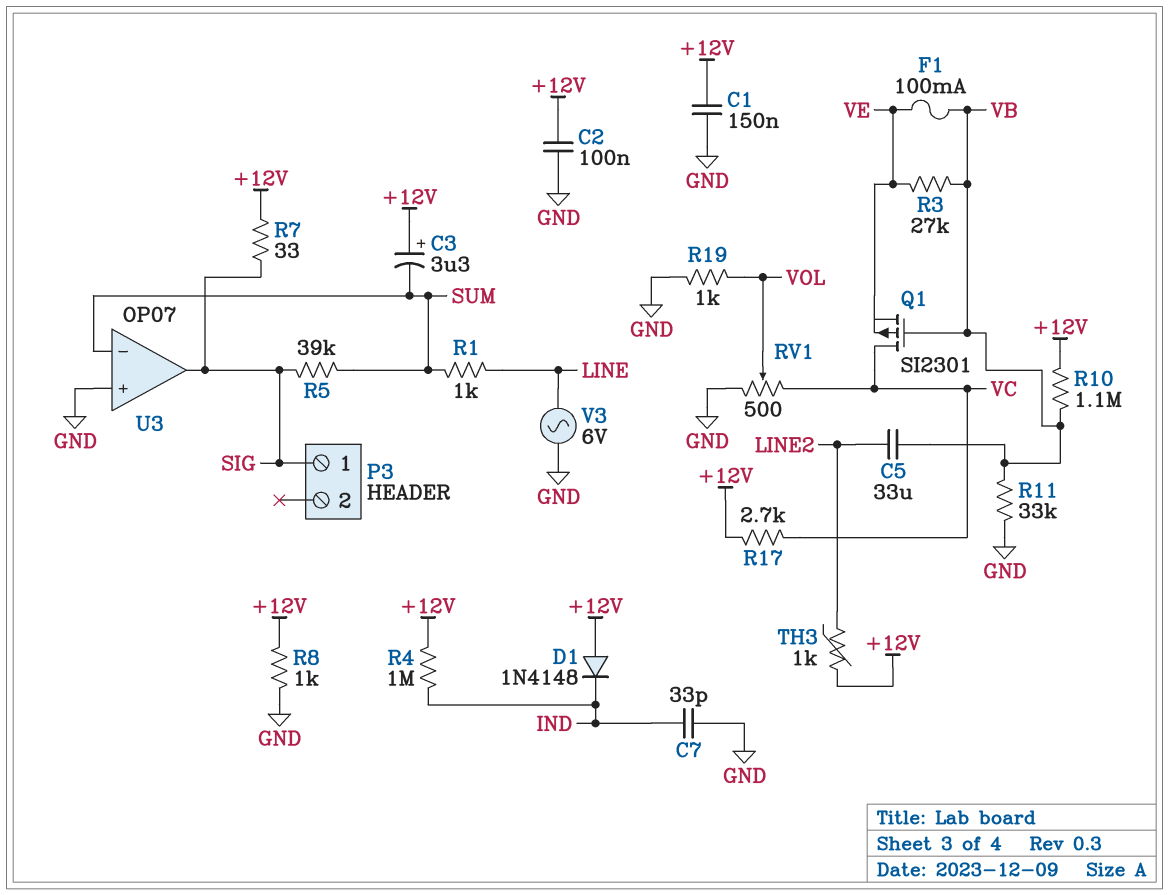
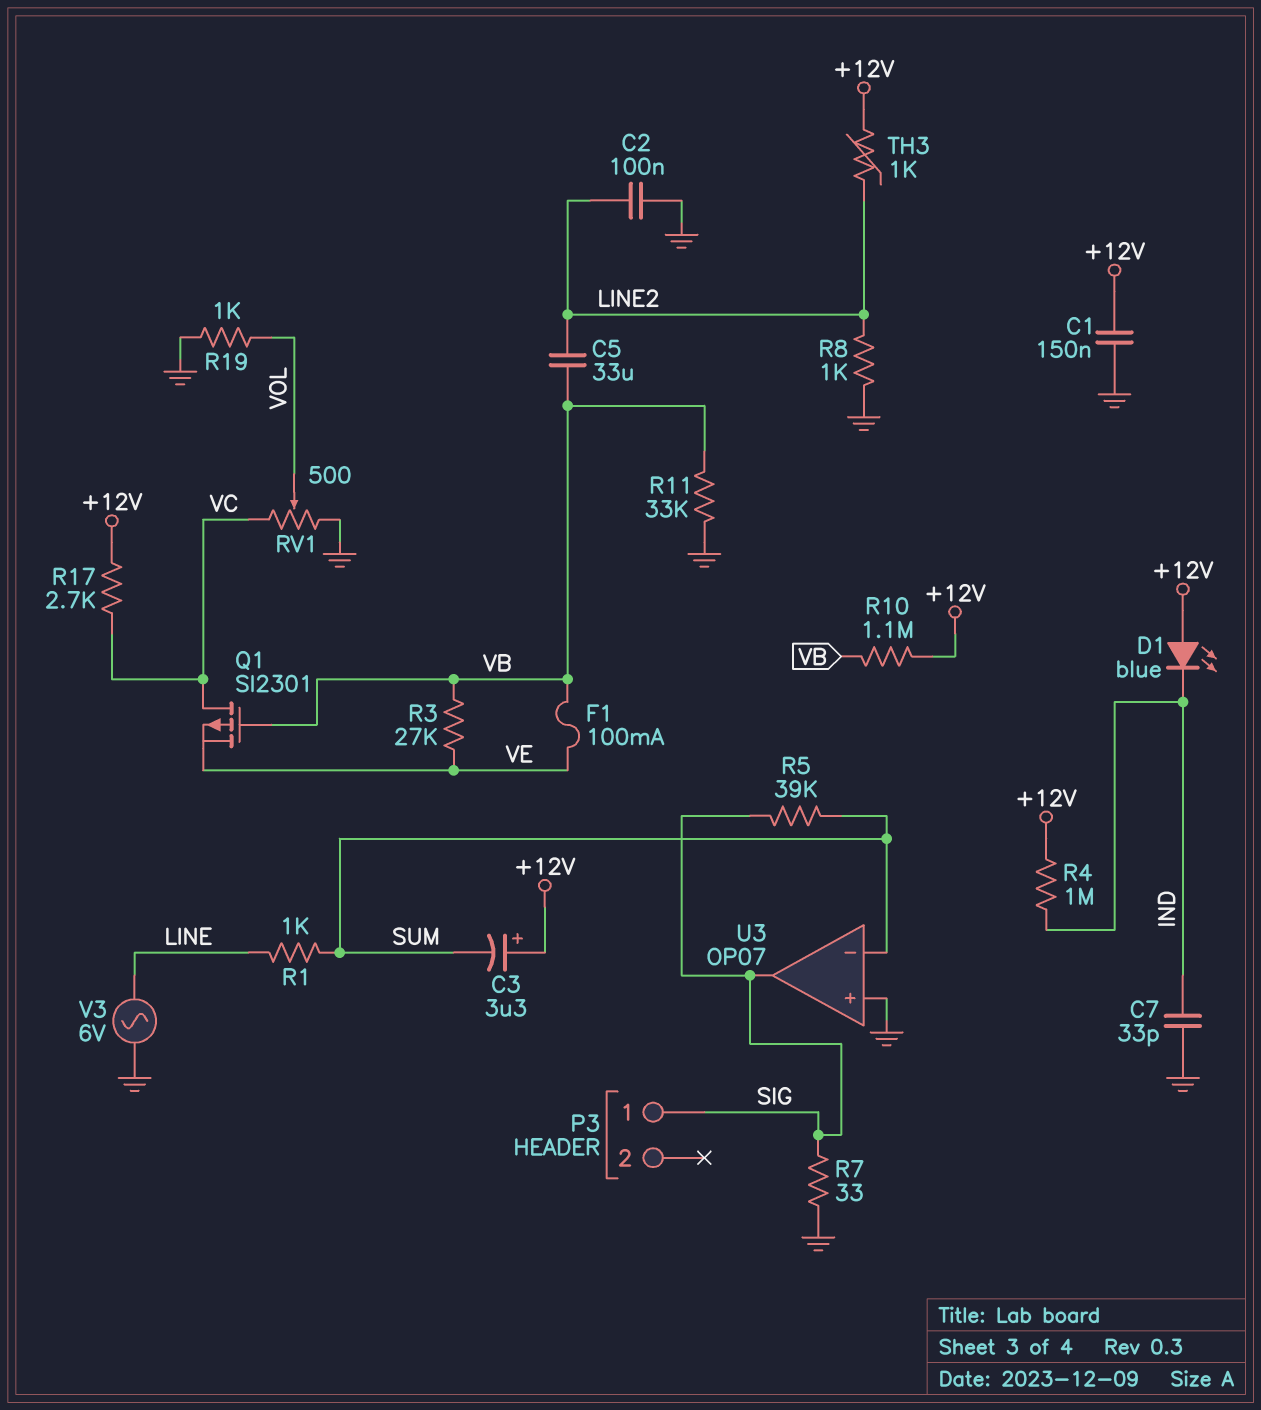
C2: 100nF (+12V, GND) -> 100nF (GND, LINE2)
D1: diode 1N4148 (A +12V, K IND) -> LED blue (A +12V, K IND)
R7: 33 (+12V, SIG) -> 33 (GND, SIG)
R8: 1k (+12V, GND) -> 1k (GND, LINE2)

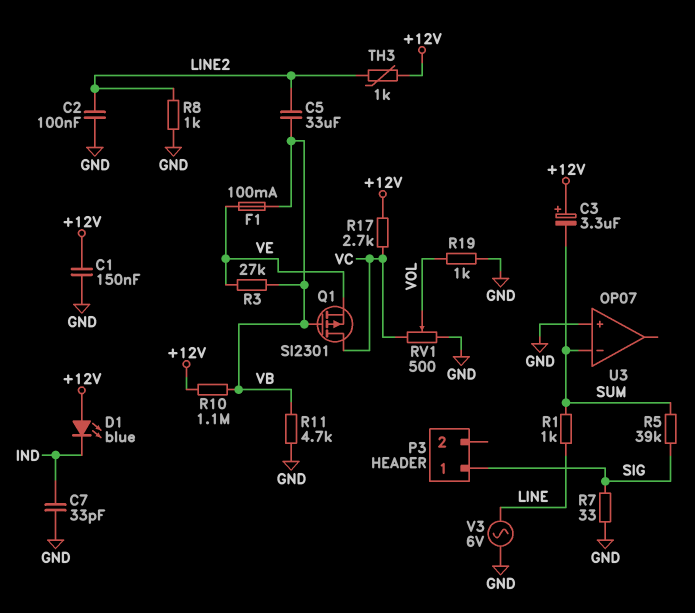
R4: 1M (+12V, IND) -> none
R11: 33k (GND, VB) -> 4.7k (GND, VB)
U3 pin out: SIG -> none

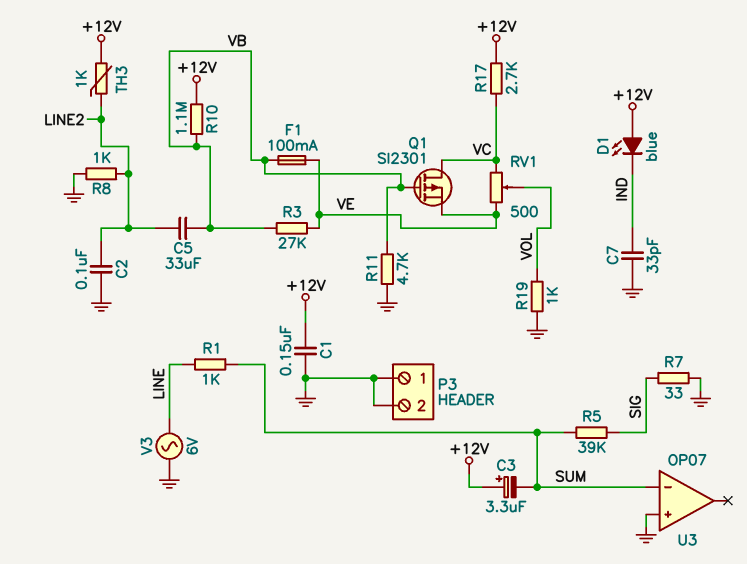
P3 pin 1: SIG -> GND
P3 pin 2: none -> GND
RV1: 500 (GND, VC, wiper VOL) -> 500 (VC, VE, wiper VOL)

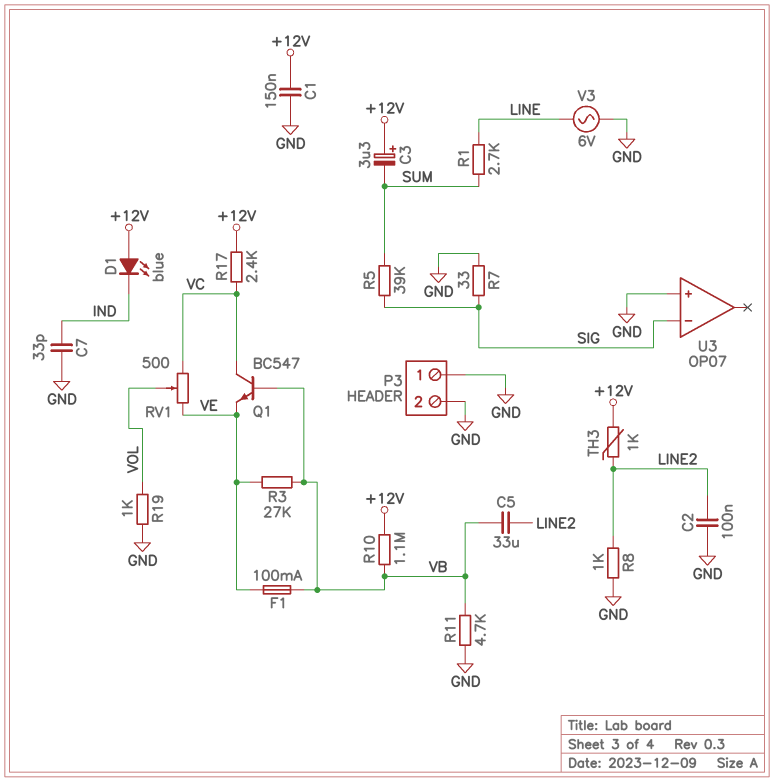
Q1: PMOS SI2301 (G VB, D VC, S VE) -> NPN BC547 (B VB, C VC, E VE)
R1: 1k (LINE, SUM) -> 2.7k (LINE, SUM)
R17: 2.7k (+12V, VC) -> 2.4k (+12V, VC)
U3 pin in-: SUM -> SIG

